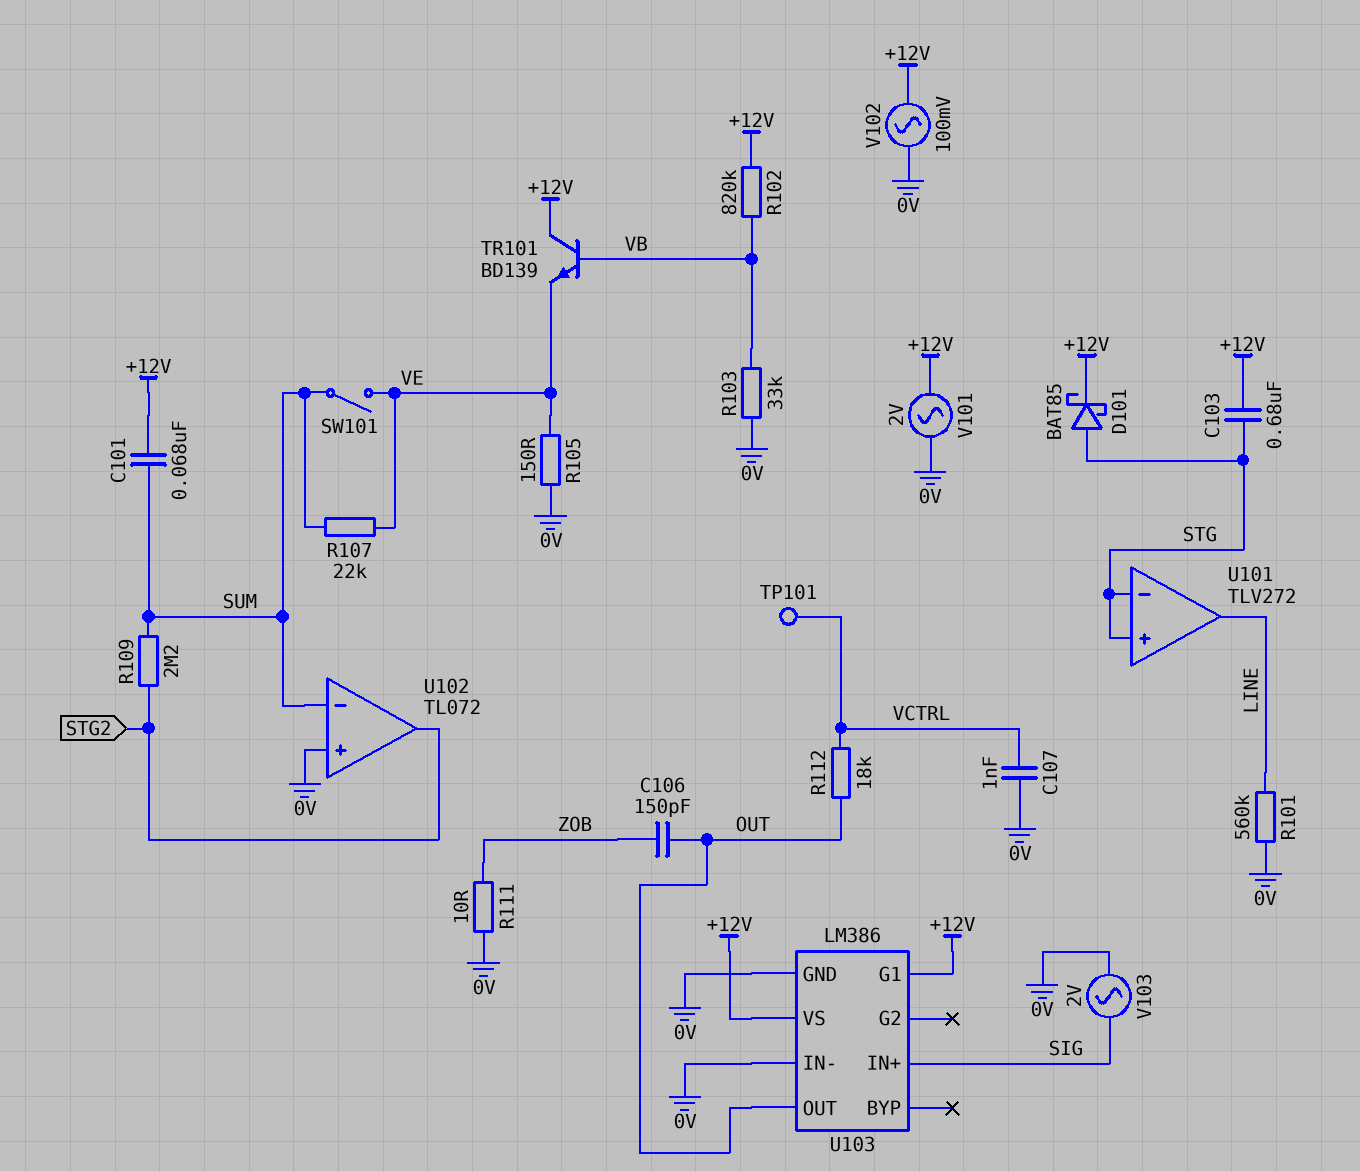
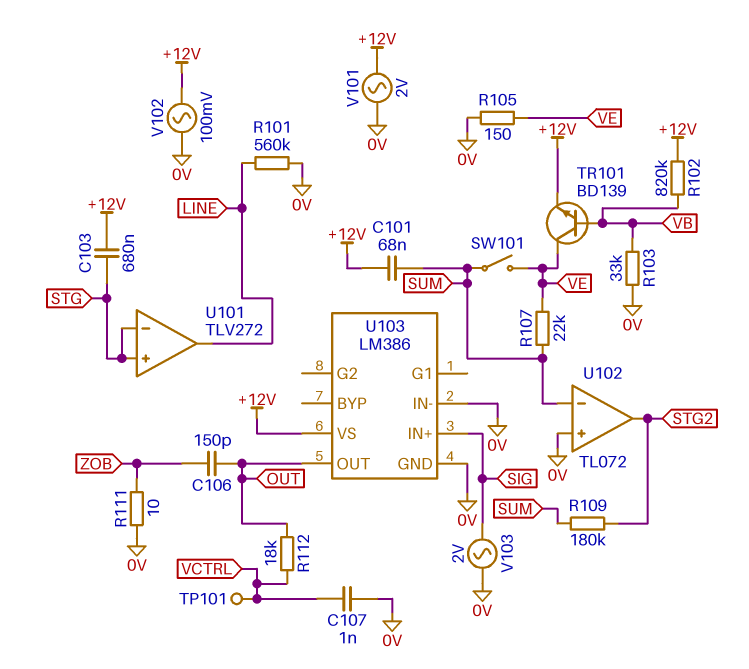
D101: schottky BAT85 (A STG, K +12V) -> none
R109: 2.2M (STG2, SUM) -> 180k (STG2, SUM)
TR101: NPN BD139 (B VB, C +12V, E VE) -> NPN BD139 (B VB, C VE, E +12V)
U103 pin G1: +12V -> none

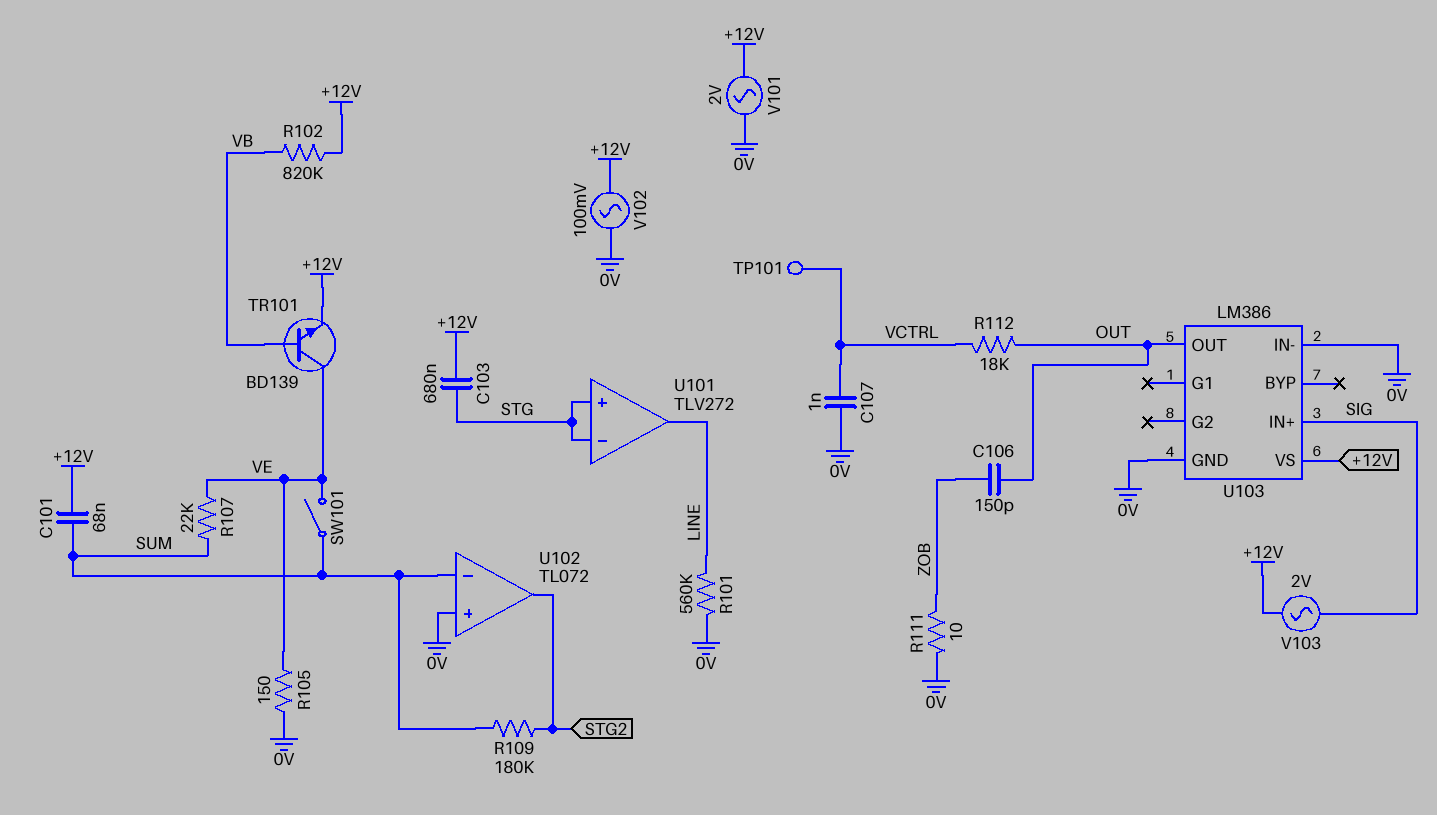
R103: 33k (0V, VB) -> none
V103: AC 2V (0V, SIG) -> AC 2V (+12V, SIG)

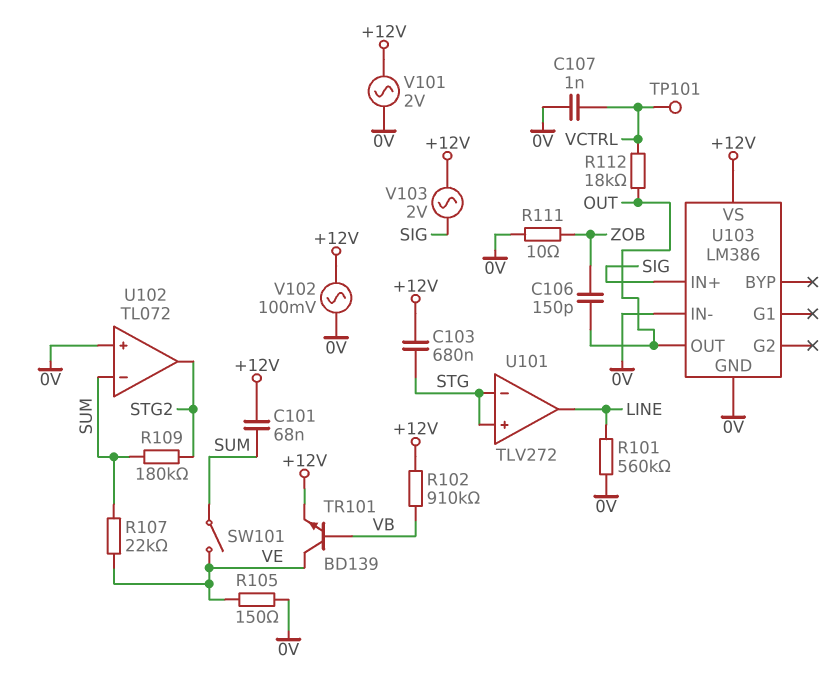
R102: 820k (+12V, VB) -> 910k (+12V, VB)

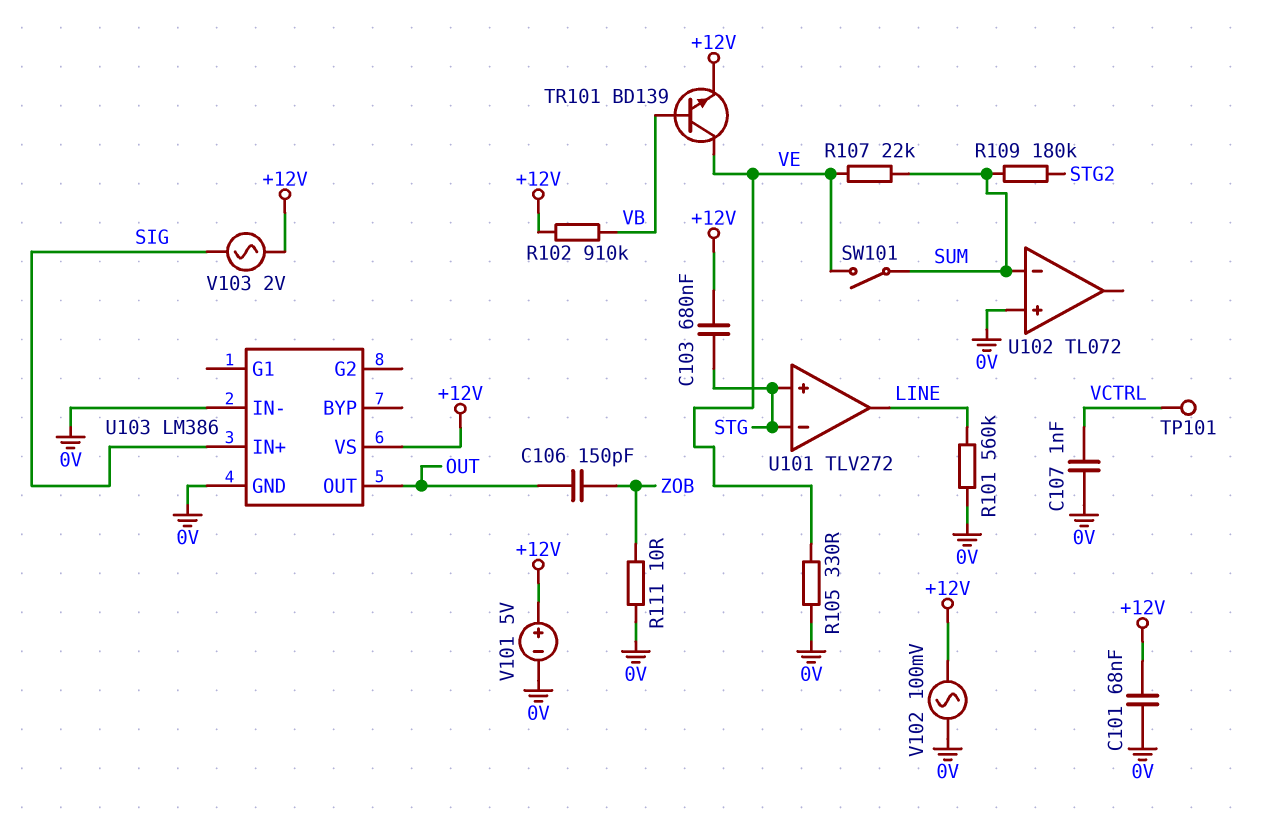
C101: 68nF (+12V, SUM) -> 68nF (+12V, 0V)
R105: 150 (0V, VE) -> 330 (0V, VE)
R112: 18k (OUT, VCTRL) -> none
U102 pin out: STG2 -> none
V101: AC 2V (+12V, 0V) -> 5V (plus +12V, minus 0V)

